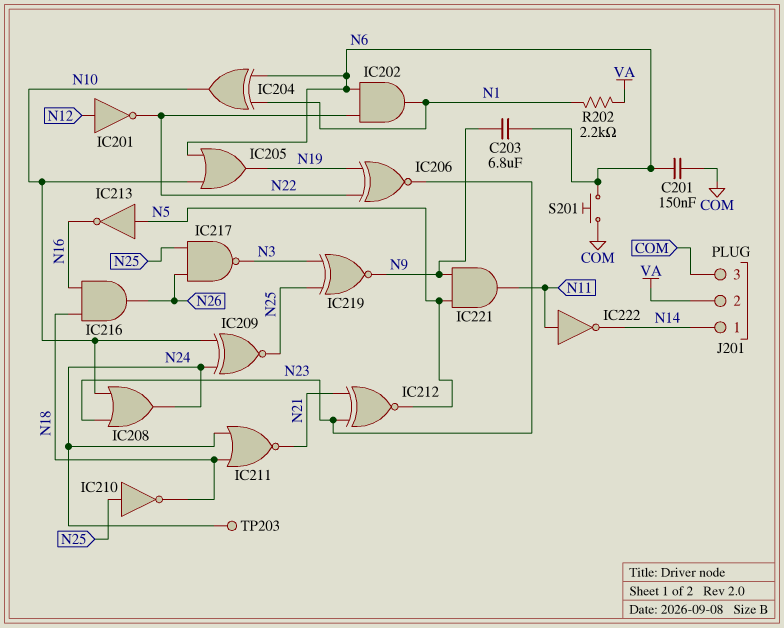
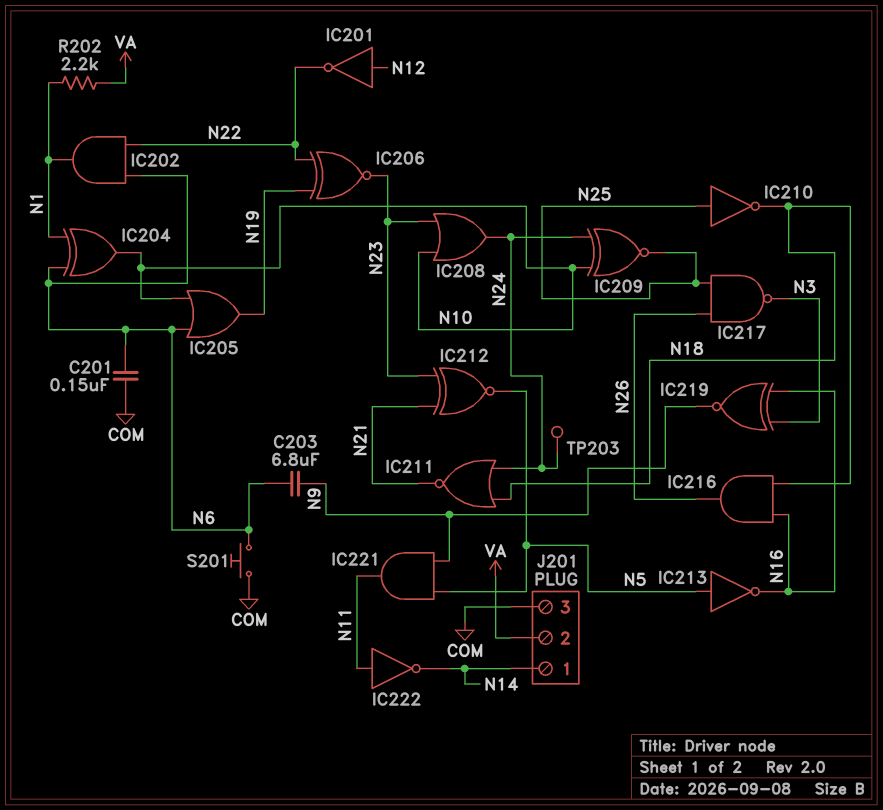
IC219: XNOR (in N3, in N25, out N9) -> XNOR (in N3, in N16, out N9)

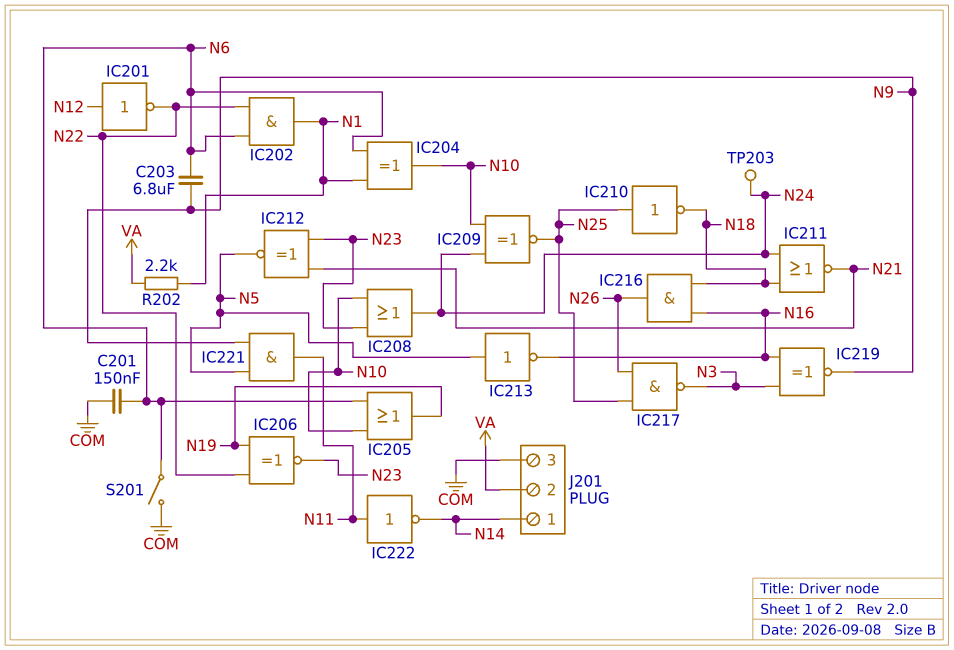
S201: button (COM, N6) -> switch (COM, N6)

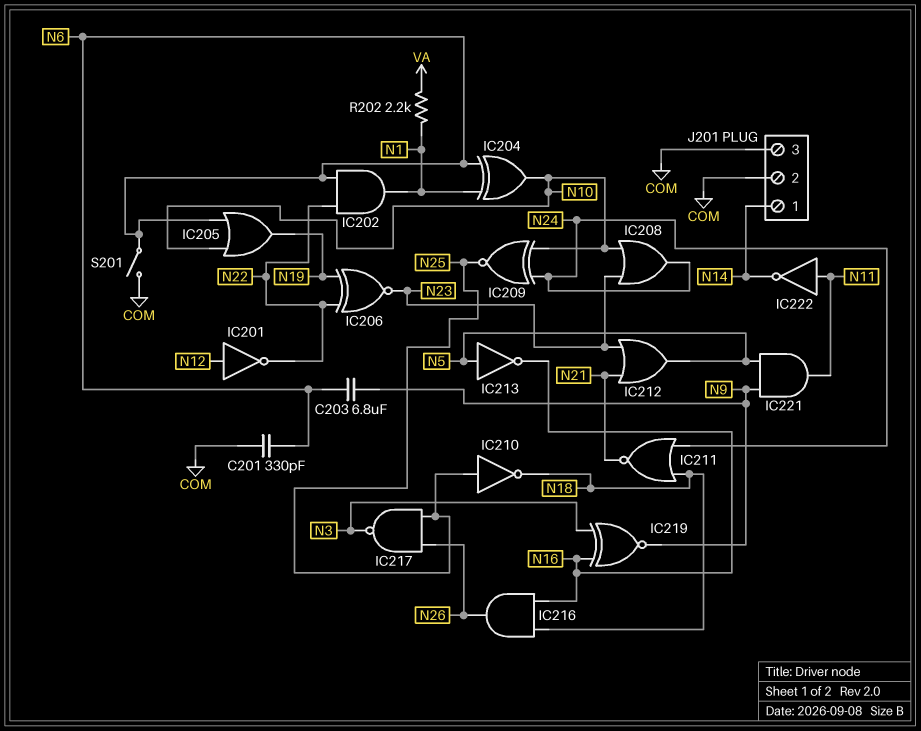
C201: 150nF (COM, N6) -> 330pF (COM, N6)
IC212: XNOR (in N21, in N23, out N5) -> OR (in N21, in N23, out N5)
J201 pin 2: VA -> COM
TP203: test point (N24) -> none

